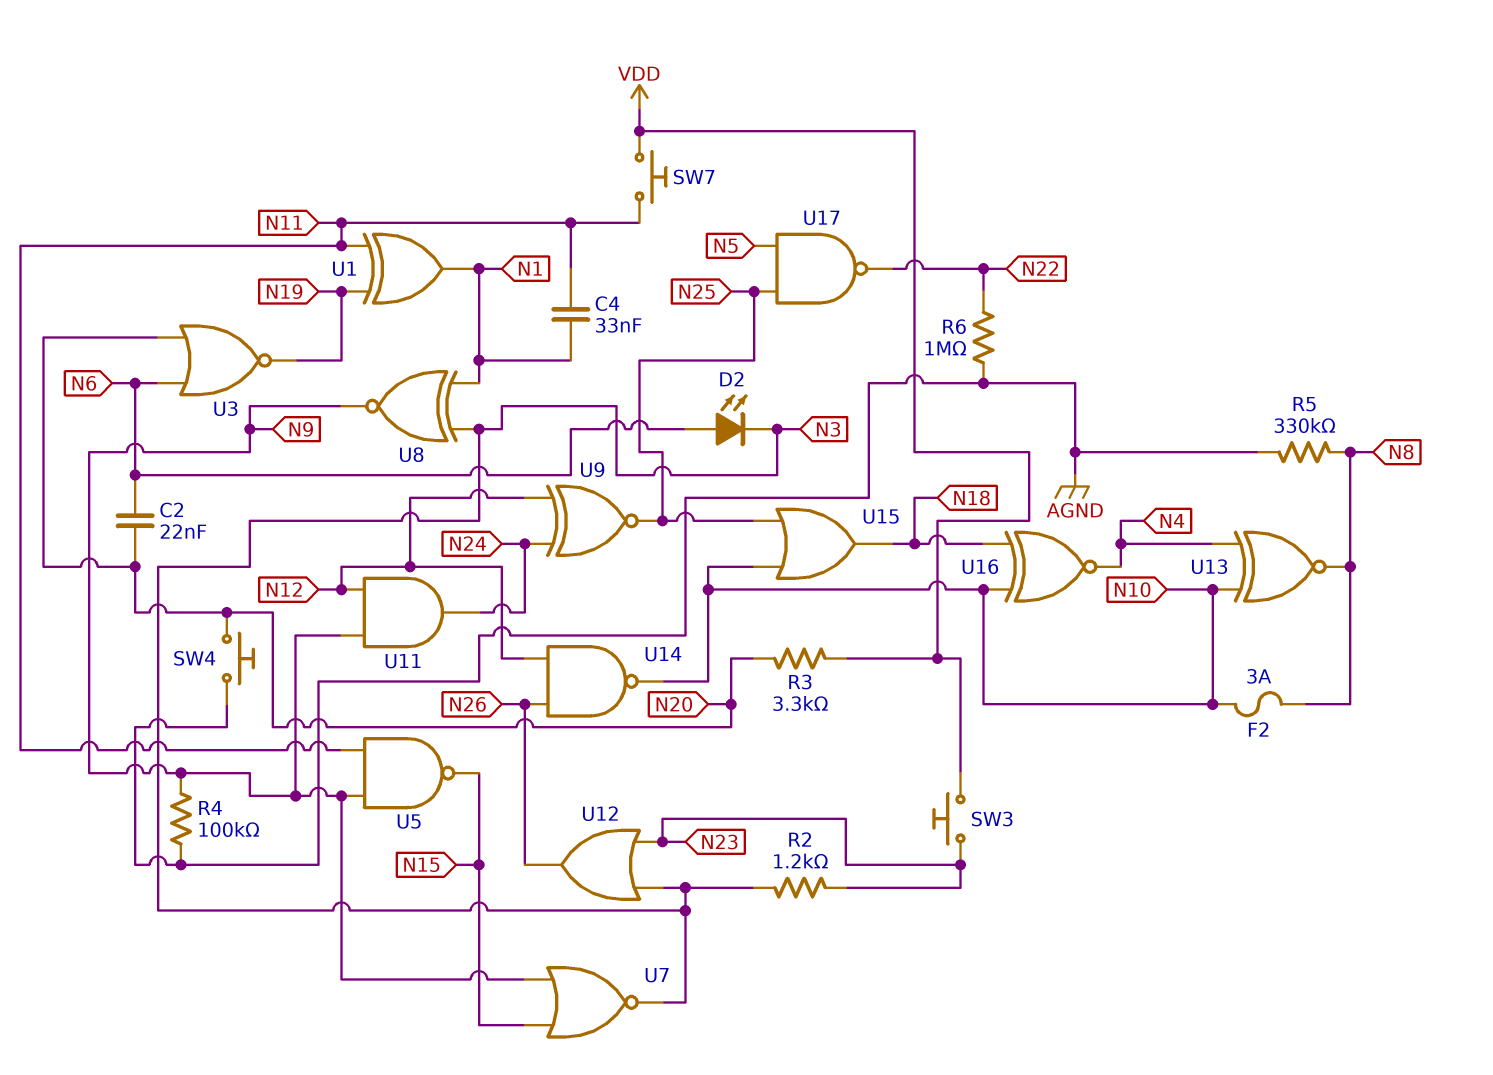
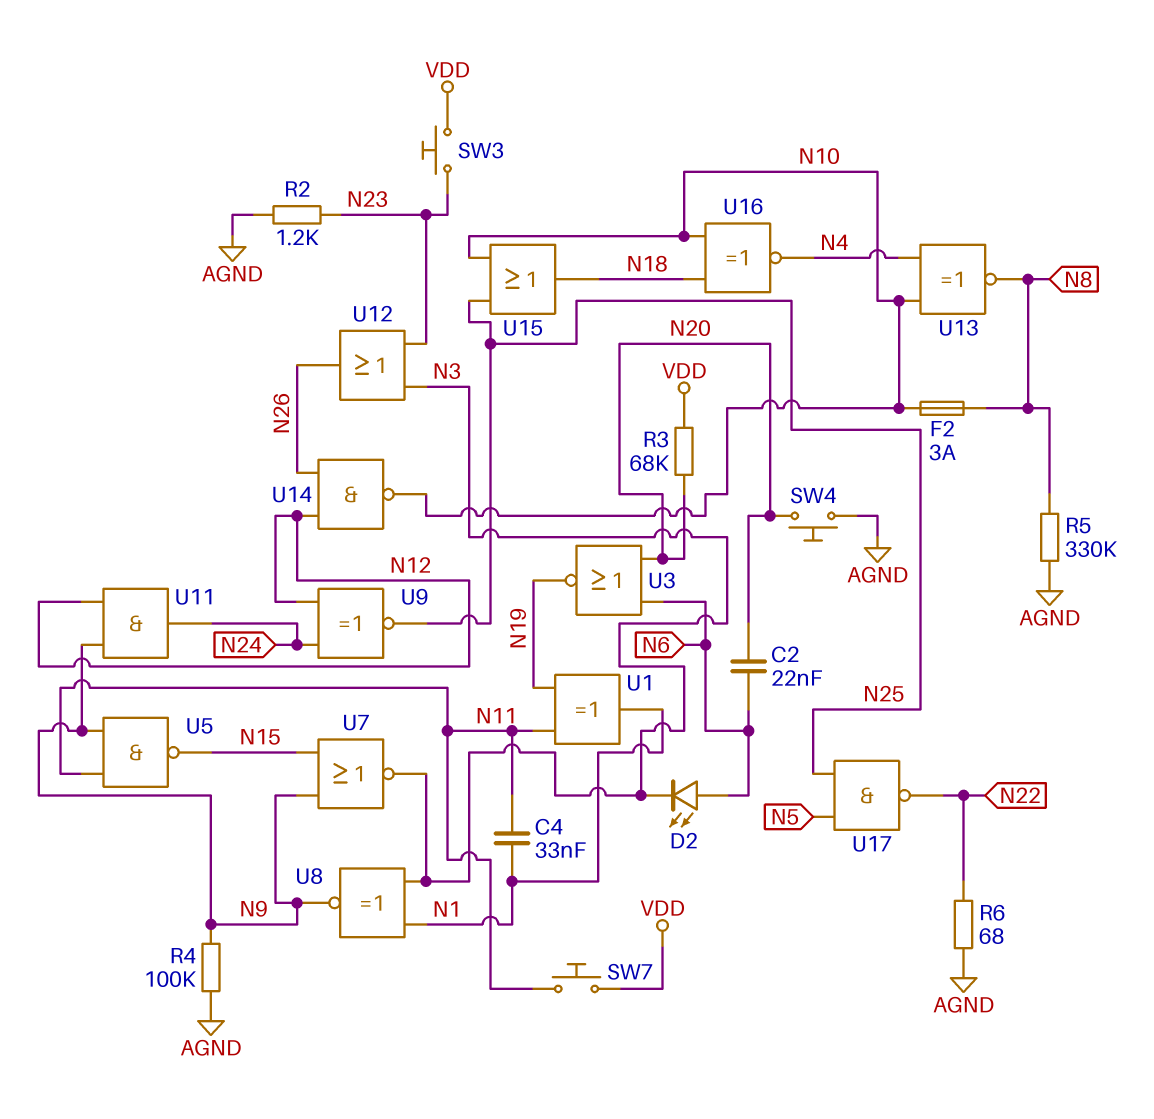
R2: 1.2k (N3, N23) -> 1.2k (AGND, N23)
R3: 3.3k (N20, VDD) -> 68k (N20, VDD)
R6: 1M (AGND, N22) -> 68 (AGND, N22)

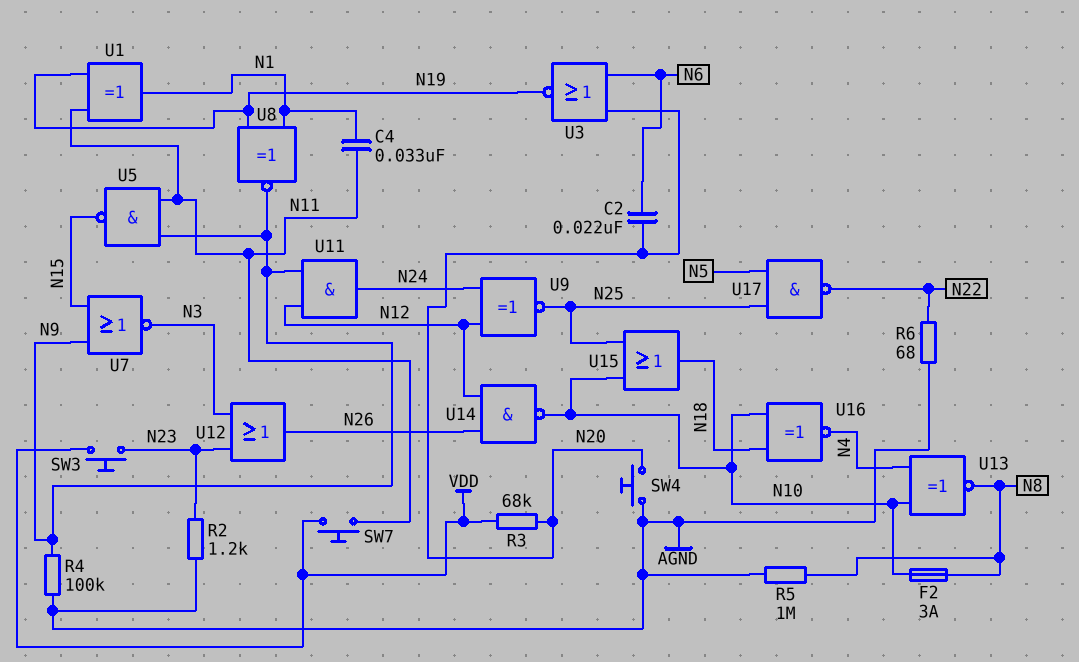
D2: LED (A N6, K N3) -> none
R5: 330k (AGND, N8) -> 1M (AGND, N8)
U8: XNOR (in N1, in N3, out N9) -> XNOR (in N1, in N19, out N9)

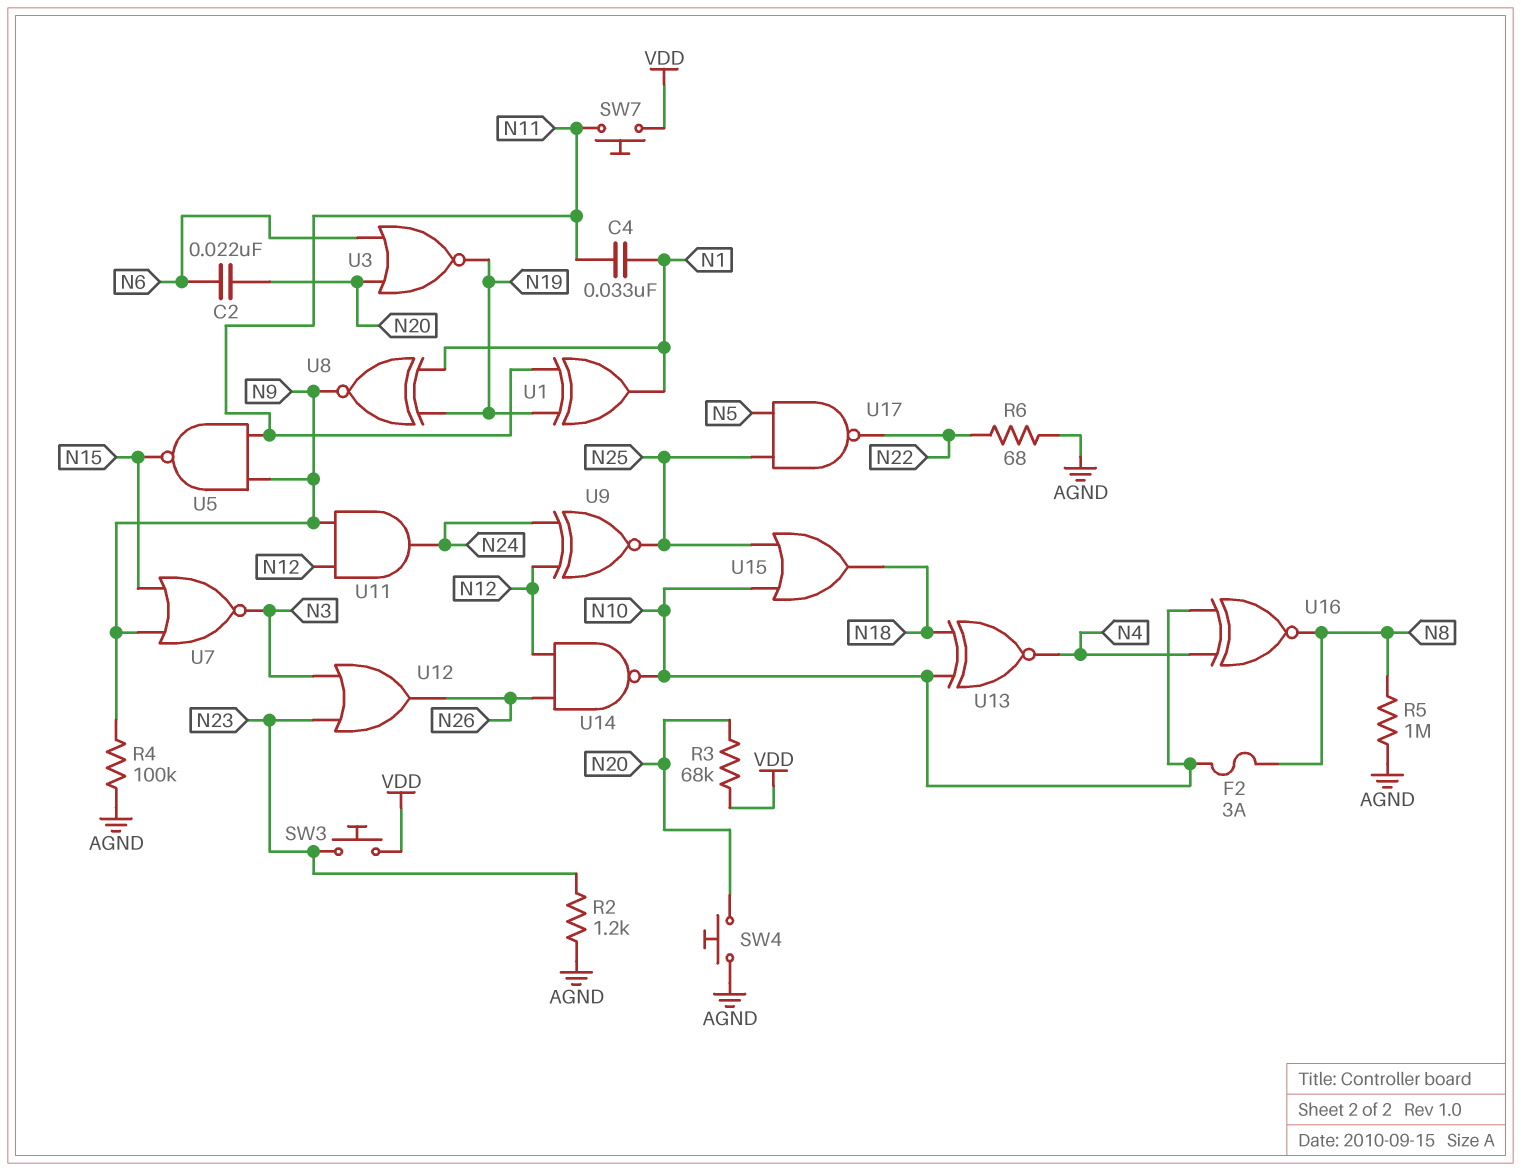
U13: XNOR (in N4, in N10, out N8) -> XNOR (in N10, in N18, out N4)
U16: XNOR (in N10, in N18, out N4) -> XNOR (in N4, in N10, out N8)

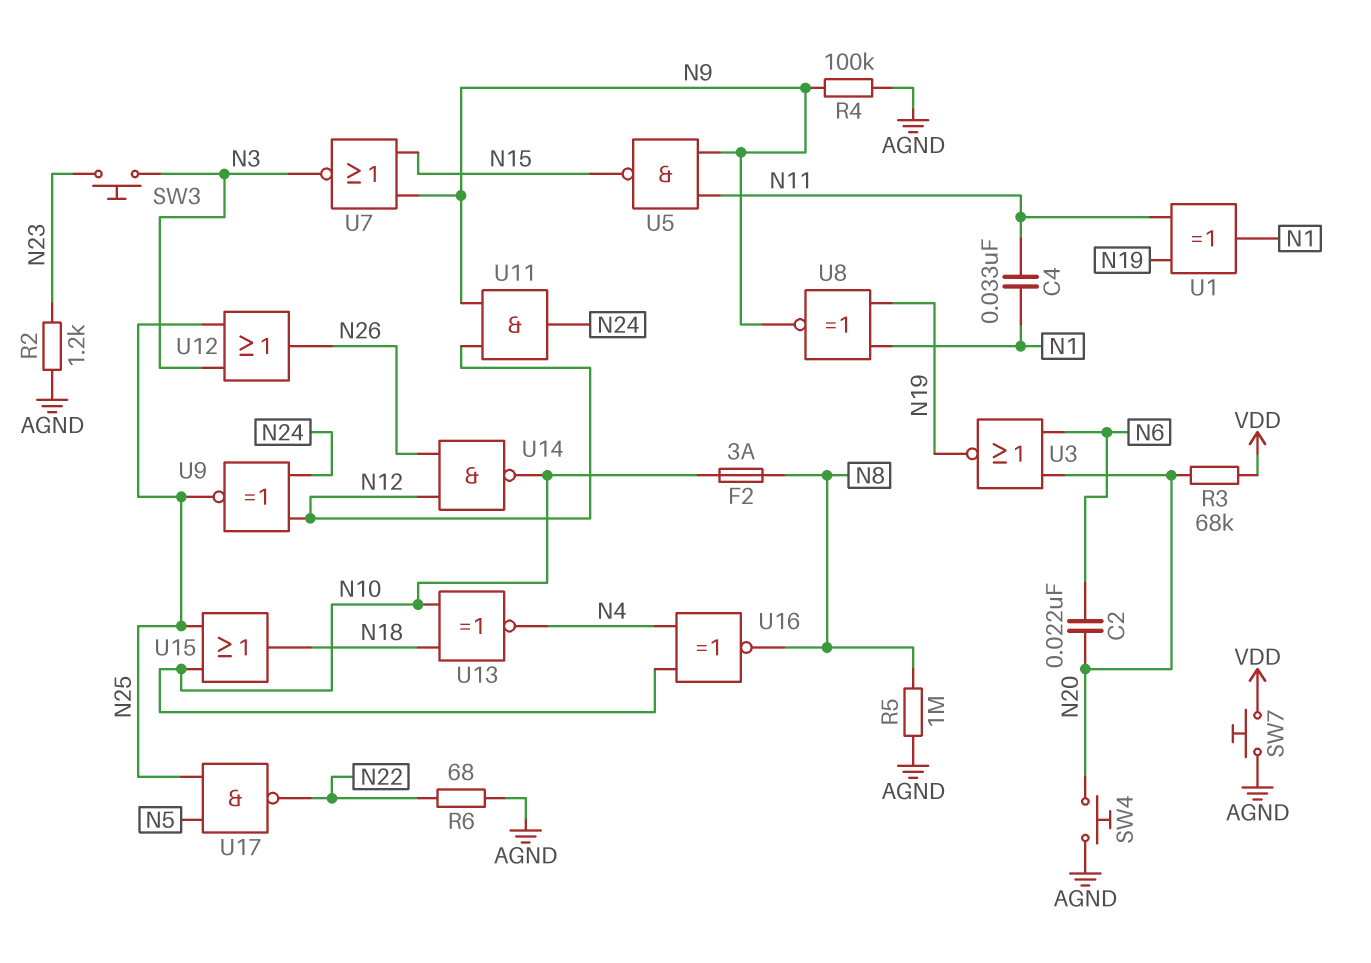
SW3: button (N23, VDD) -> button (N3, N23)
SW7: button (N11, VDD) -> button (AGND, VDD)
U12: OR (in N3, in N23, out N26) -> OR (in N3, in N25, out N26)

